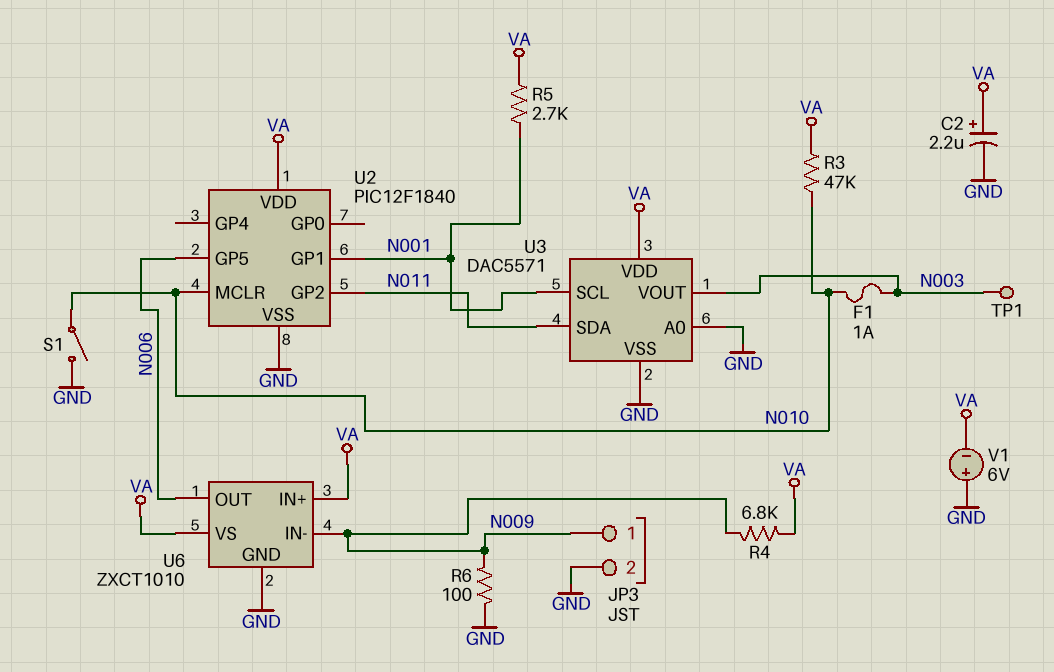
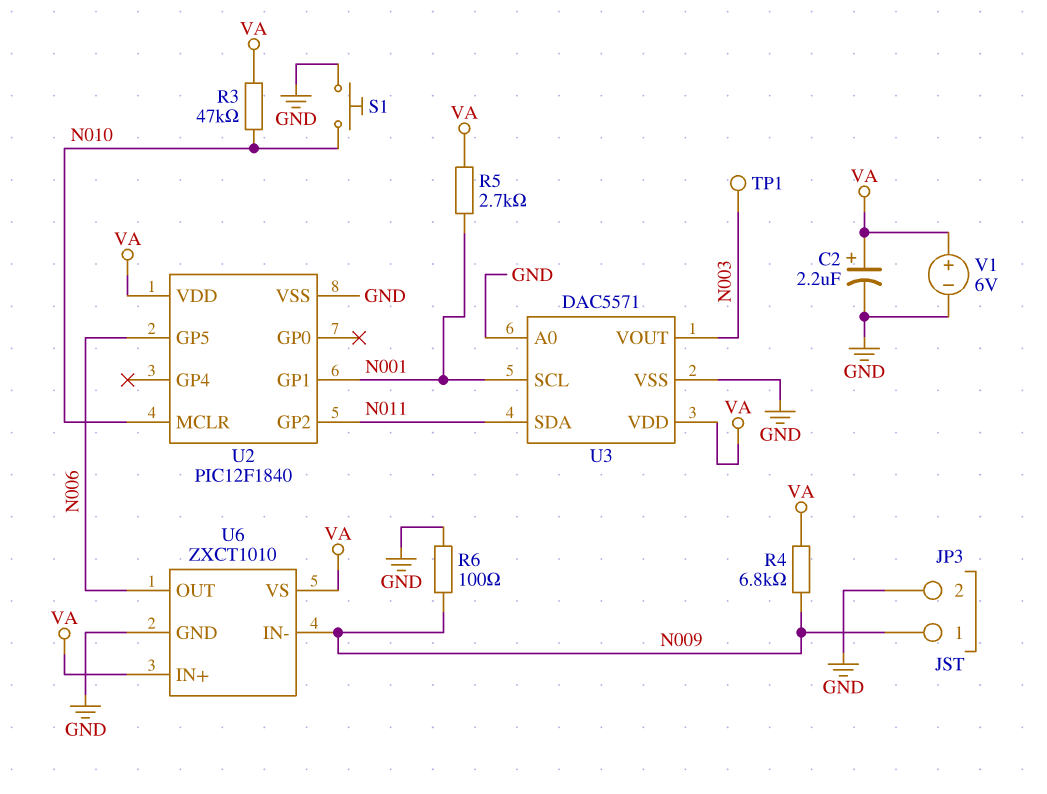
F1: 1A (N003, N010) -> none
S1: switch (GND, N010) -> button (GND, N010)
V1: 6V (plus GND, minus VA) -> 6V (plus VA, minus GND)

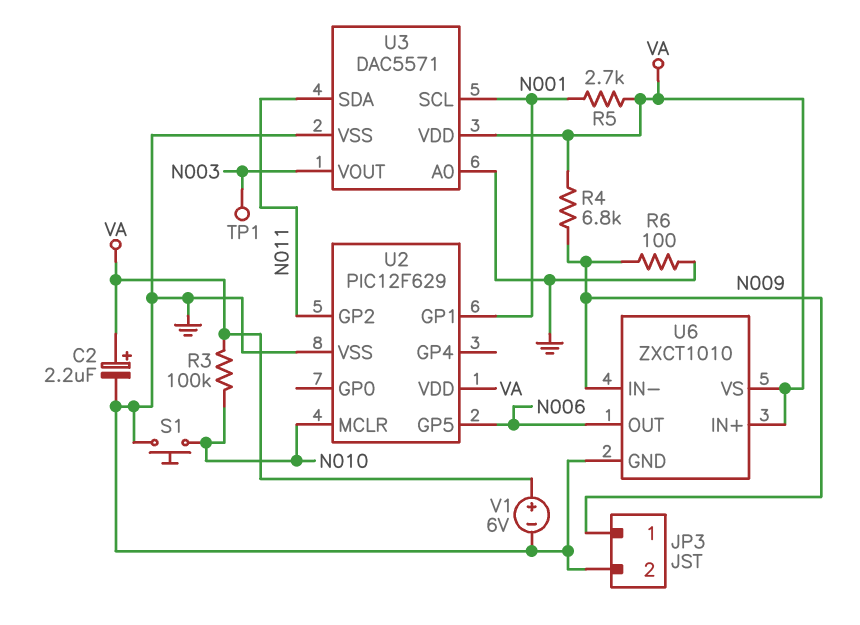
R3: 47k (N010, VA) -> 100k (N010, VA)
U2: PIC12F1840 -> PIC12F629

